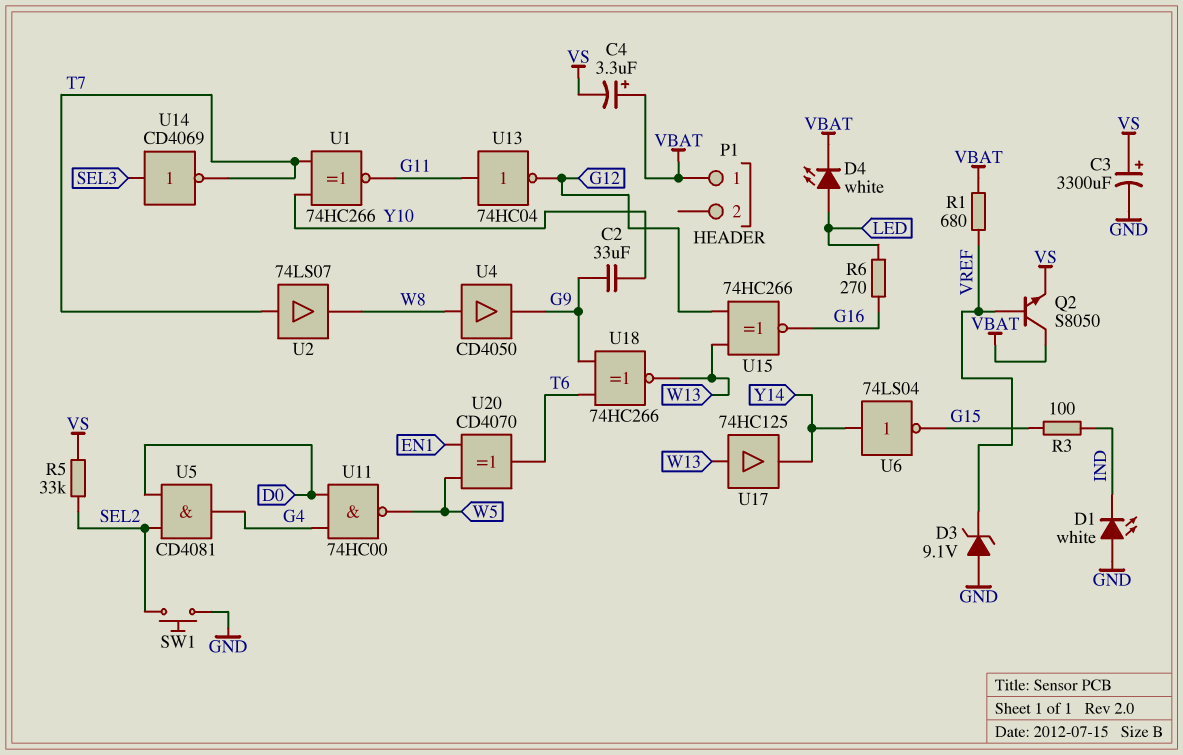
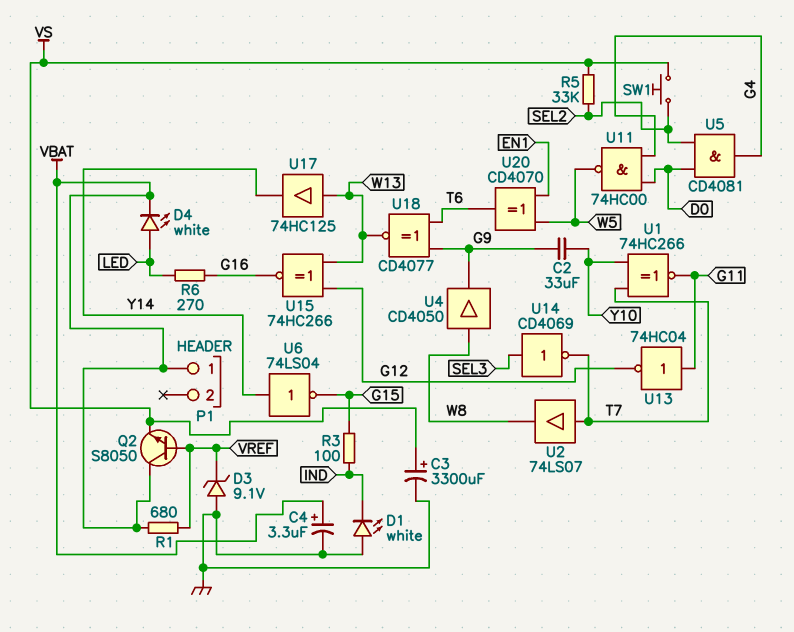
C4: 3.3uF (plus VBAT, minus VS) -> 3.3uF (plus VBAT, minus GND)
SW1: button (GND, SEL2) -> button (SEL2, VS)
U18: XNOR 74HC266 (in G9, in T6, out W13) -> XNOR CD4077 (in G9, in T6, out W13)

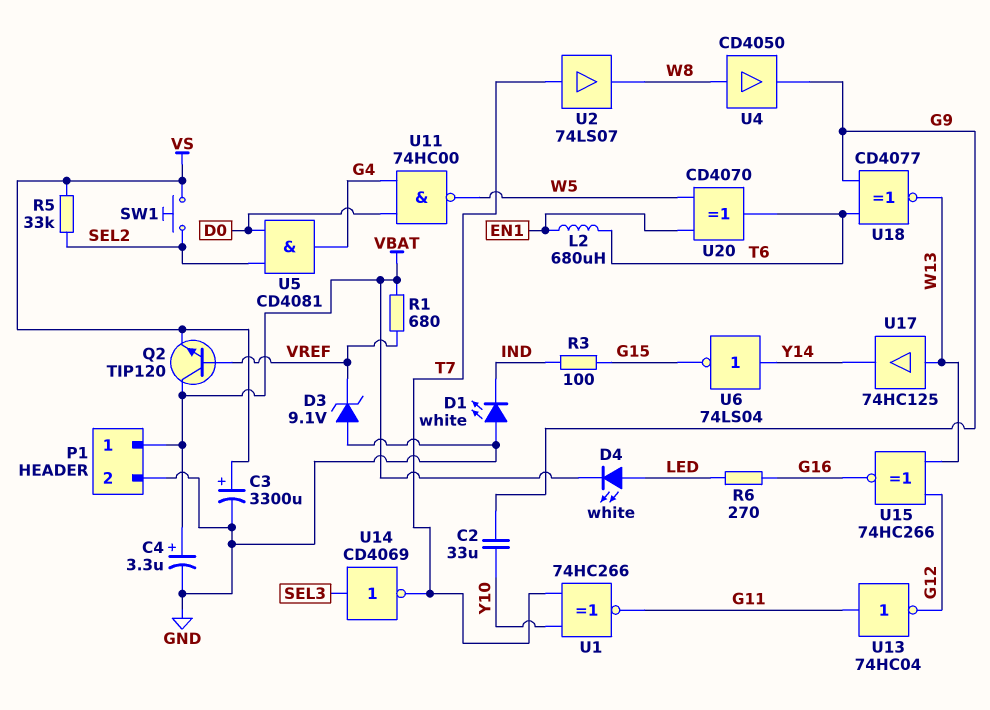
L2: none -> 680uH (EN1, T6)
P1 pin 2: none -> GND
Q2: NPN S8050 (B VREF, C VBAT, E VS) -> NPN TIP120 (B VREF, C VBAT, E VS)

